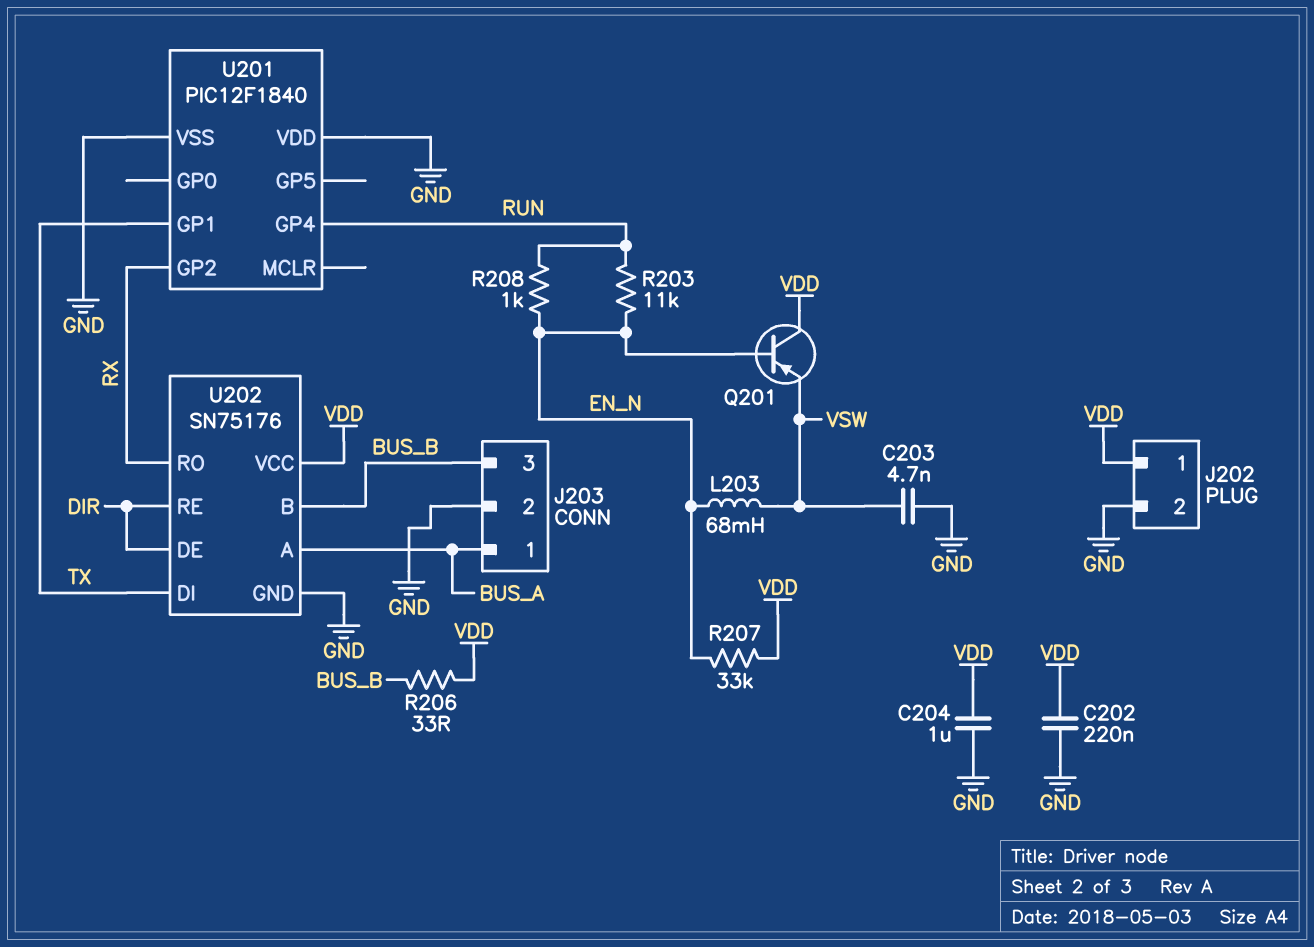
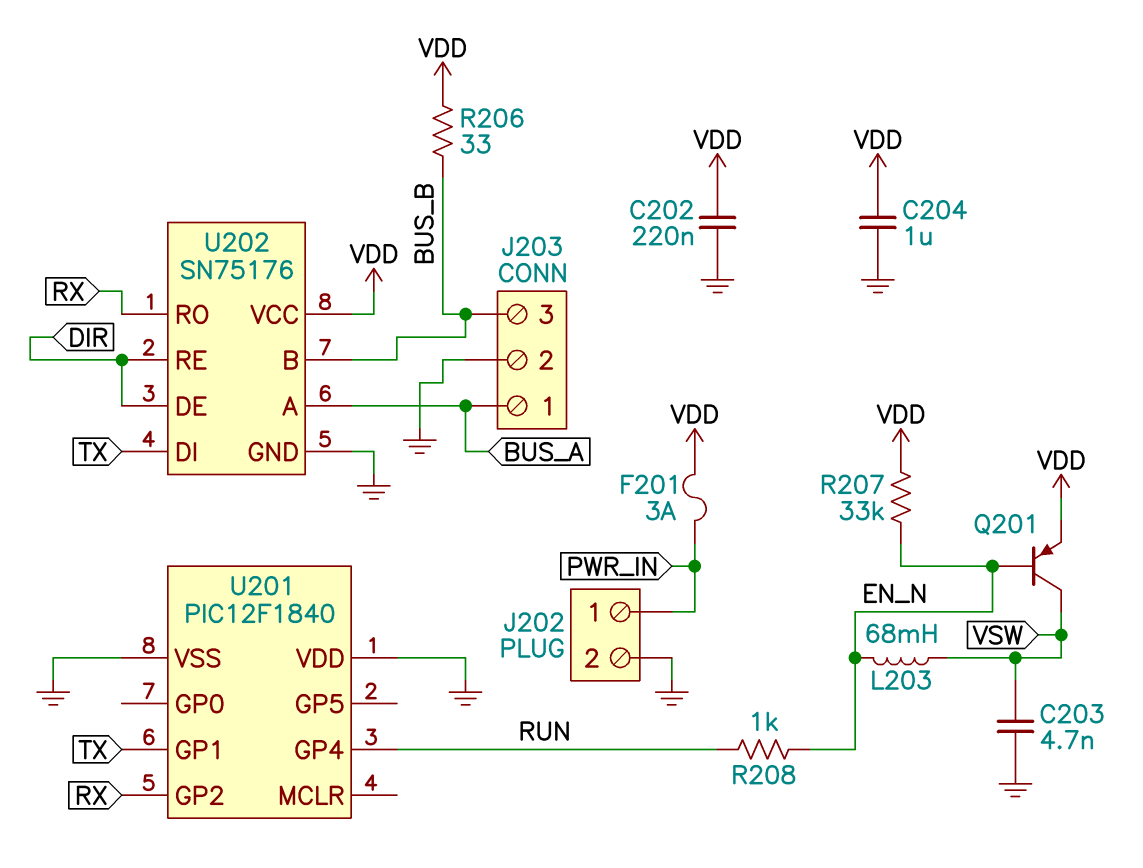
F201: none -> 3A (PWR_IN, VDD)
J202 pin 1: VDD -> PWR_IN
Q201: PNP (B EN_N, C VDD, E VSW) -> PNP (B EN_N, C VSW, E VDD)
R203: 11k (EN_N, RUN) -> none

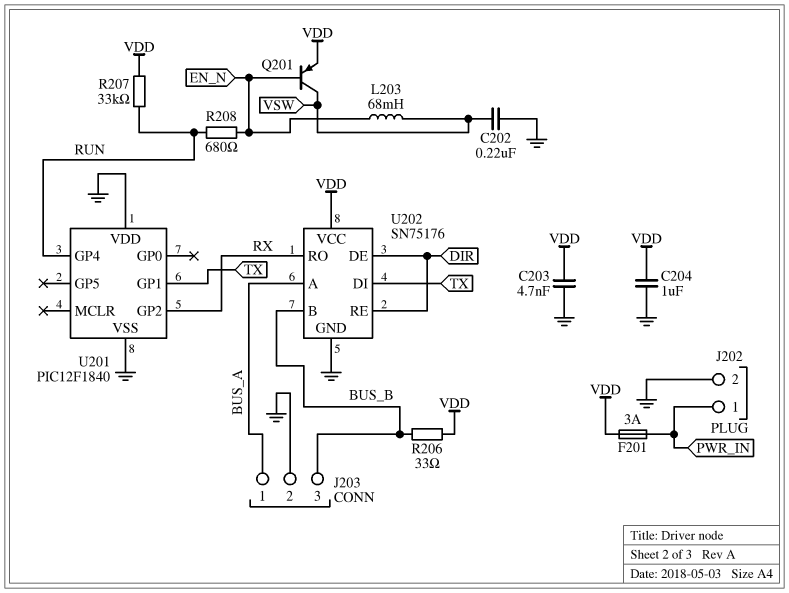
C202: 220nF (GND, VDD) -> 220nF (GND, VSW)
C203: 4.7nF (GND, VSW) -> 4.7nF (GND, VDD)
R207: 33k (EN_N, VDD) -> 33k (RUN, VDD)
R208: 1k (EN_N, RUN) -> 680 (EN_N, RUN)

